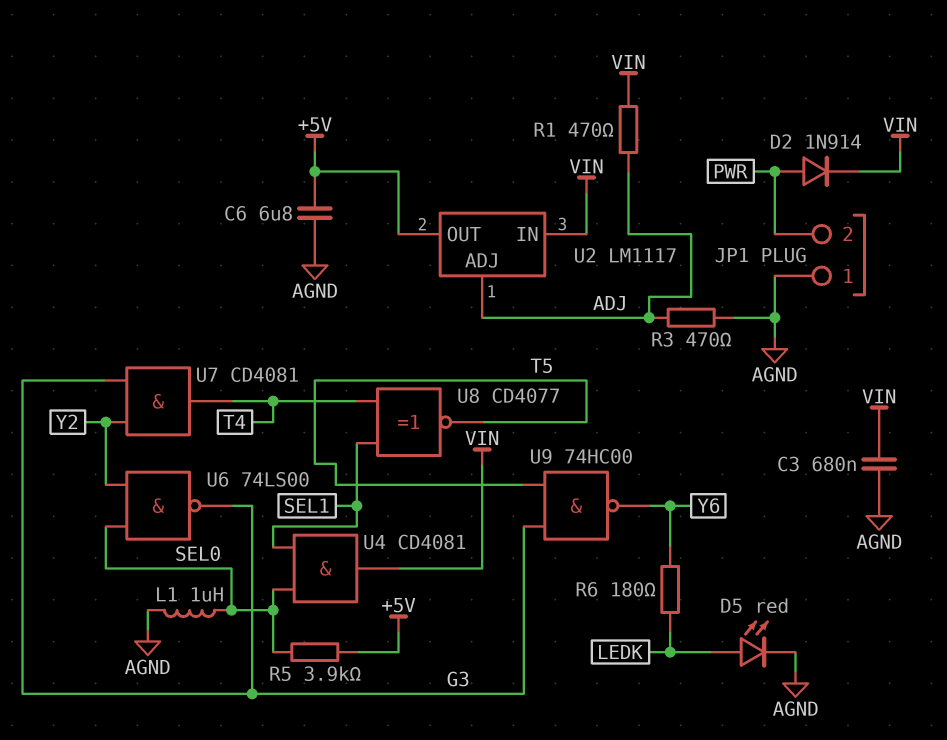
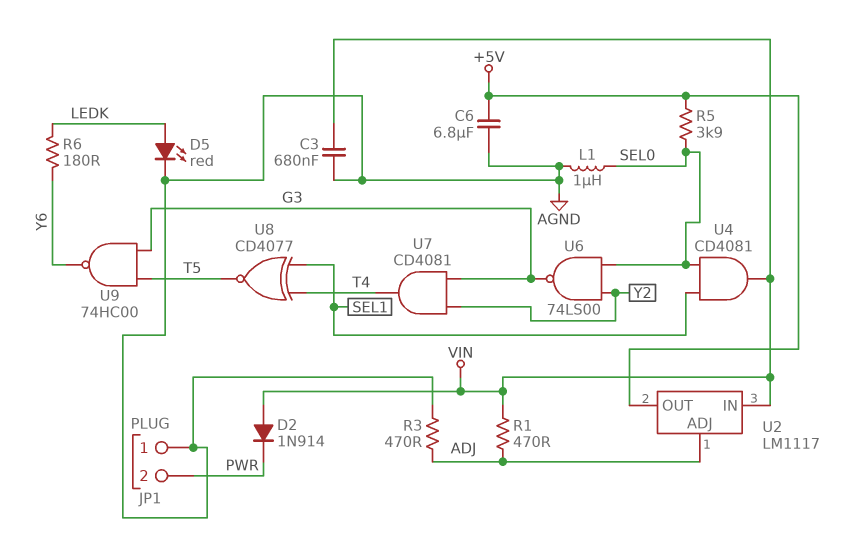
D2: diode 1N914 (A PWR, K VIN) -> diode 1N914 (A VIN, K PWR)

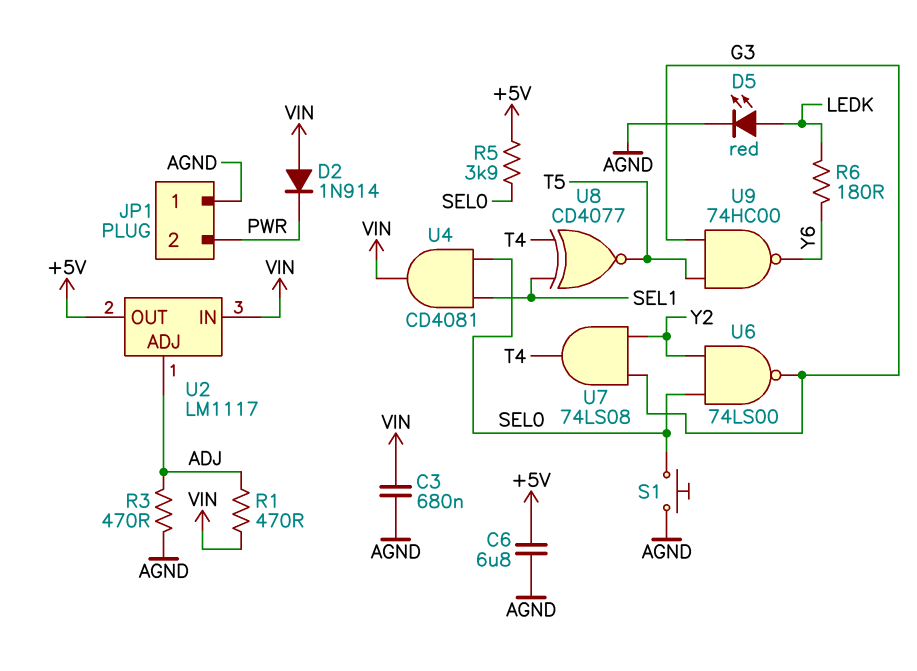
L1: 1uH (AGND, SEL0) -> none
S1: none -> button (AGND, SEL0)
U7: AND CD4081 (in G3, in Y2, out T4) -> AND 74LS08 (in G3, in Y2, out T4)

